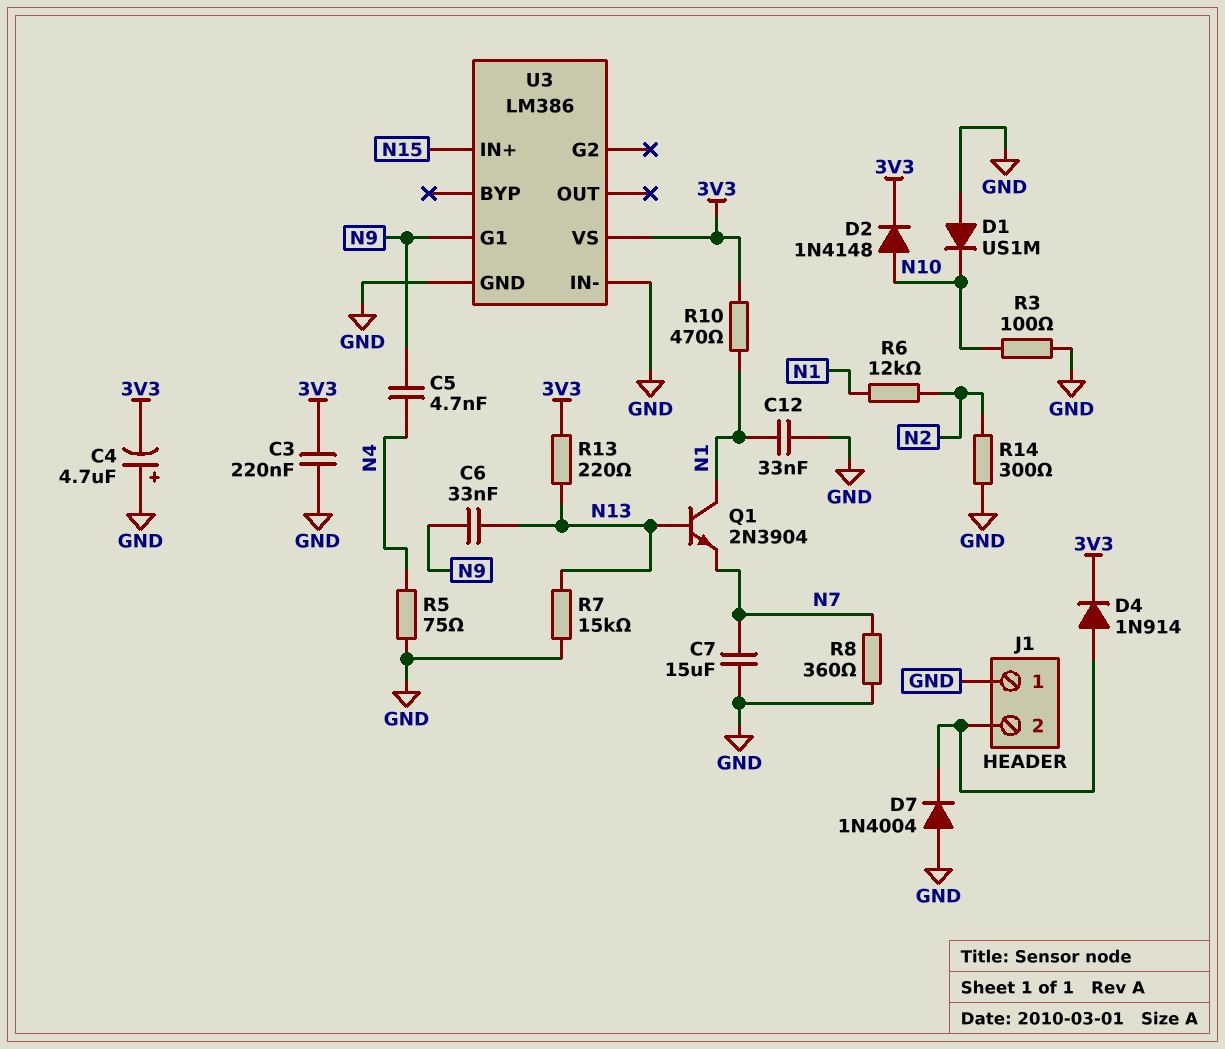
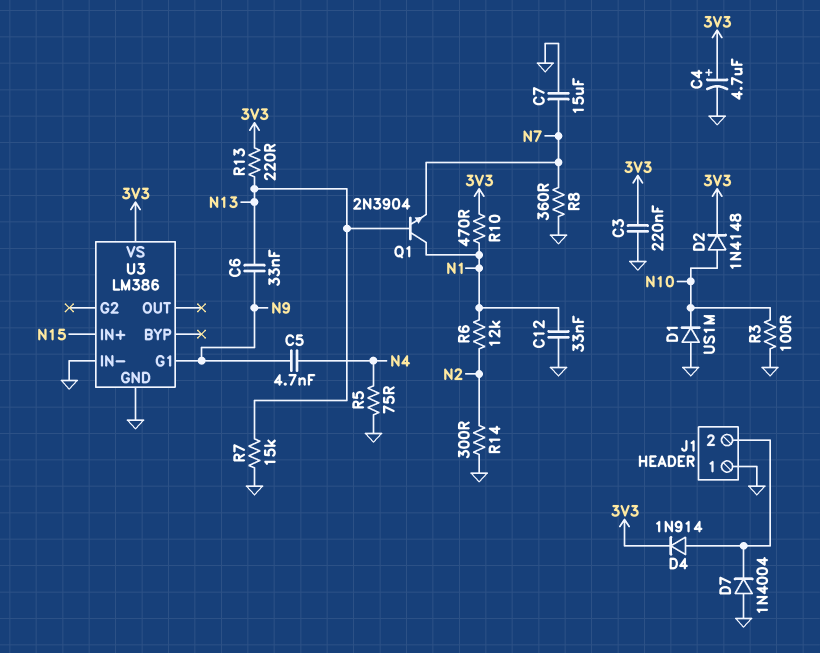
C4: 4.7uF (plus GND, minus 3V3) -> 4.7uF (plus 3V3, minus GND)

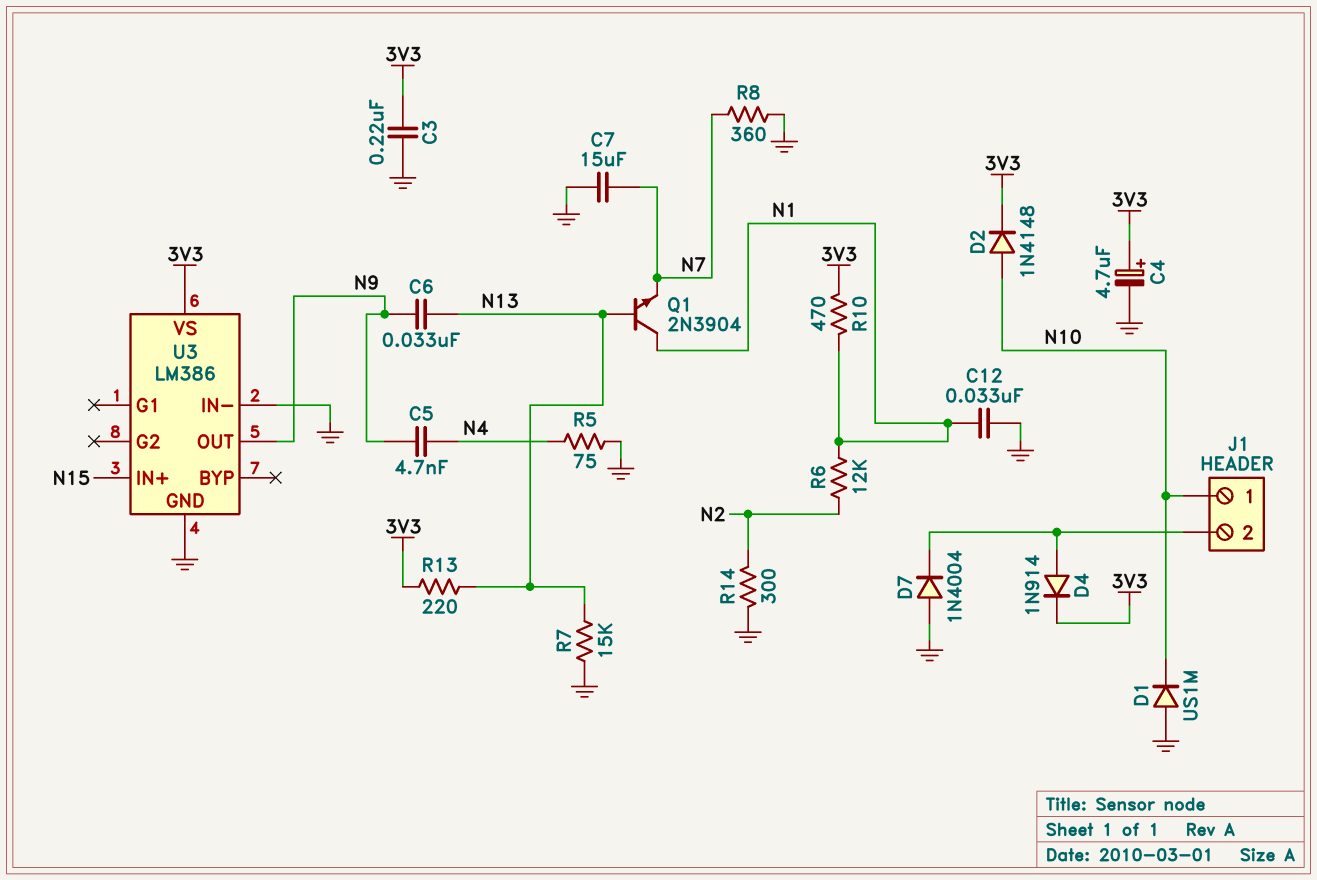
J1 pin 1: GND -> N10
R3: 100 (GND, N10) -> none
U3 pin G1: N9 -> none
U3 pin OUT: none -> N9

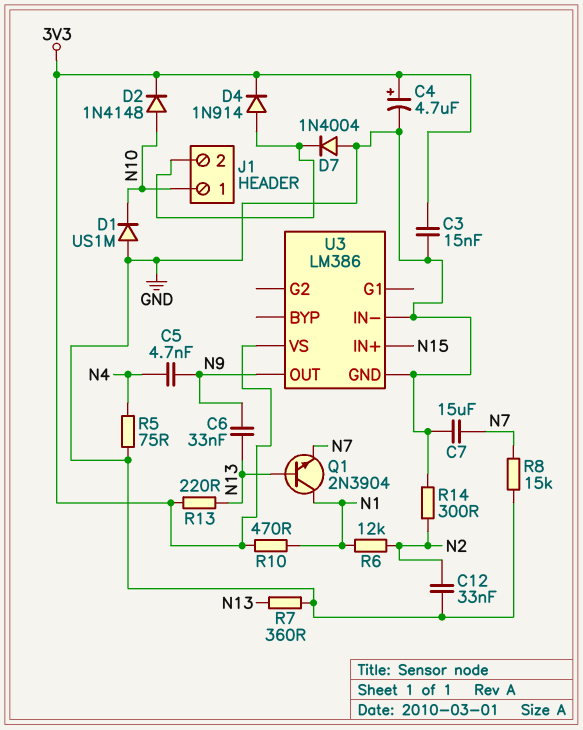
C3: 220nF (3V3, GND) -> 15nF (3V3, GND)
C12: 33nF (GND, N1) -> 33nF (GND, N2)
R7: 15k (GND, N13) -> 360 (GND, N13)
R8: 360 (GND, N7) -> 15k (GND, N7)

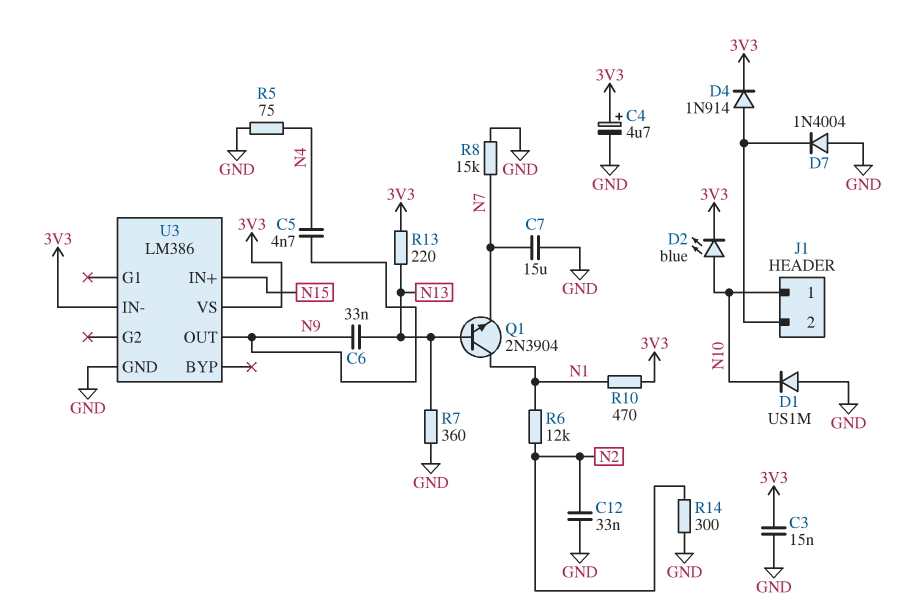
D2: diode 1N4148 (A N10, K 3V3) -> LED blue (A N10, K 3V3)
U3 pin IN-: GND -> 3V3

